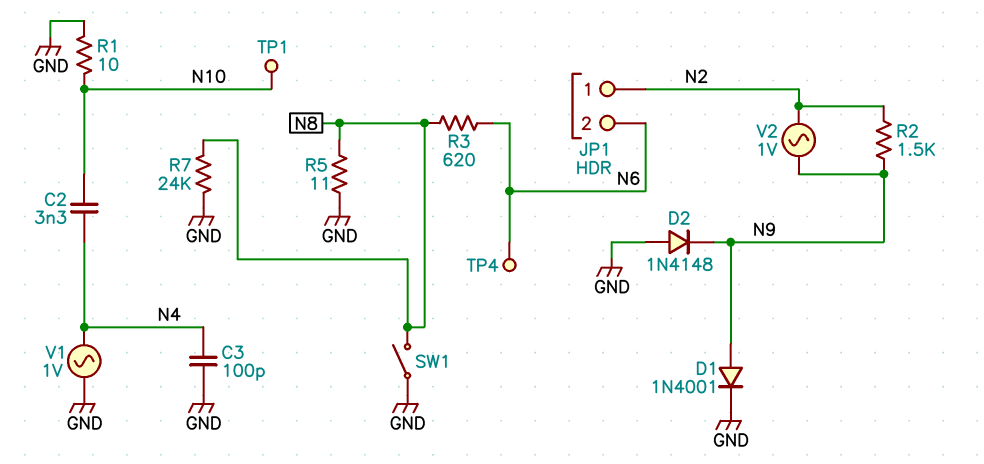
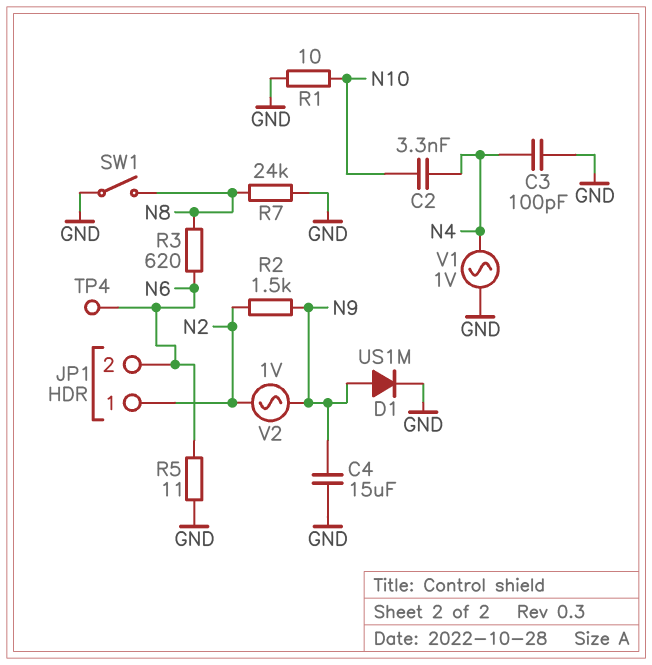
C4: none -> 15uF (GND, N9)
D1: diode 1N4001 (A N9, K GND) -> diode US1M (A N9, K GND)
D2: diode 1N4148 (A GND, K N9) -> none
R5: 11 (GND, N8) -> 11 (GND, N6)
TP1: test point (N10) -> none

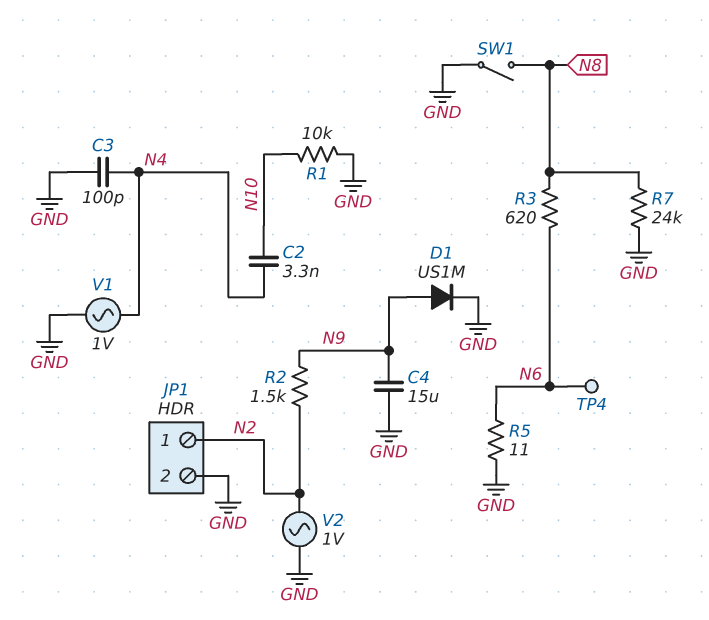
JP1 pin 2: N6 -> GND
R1: 10 (GND, N10) -> 10k (GND, N10)
V2: AC 1V (N2, N9) -> AC 1V (GND, N2)

